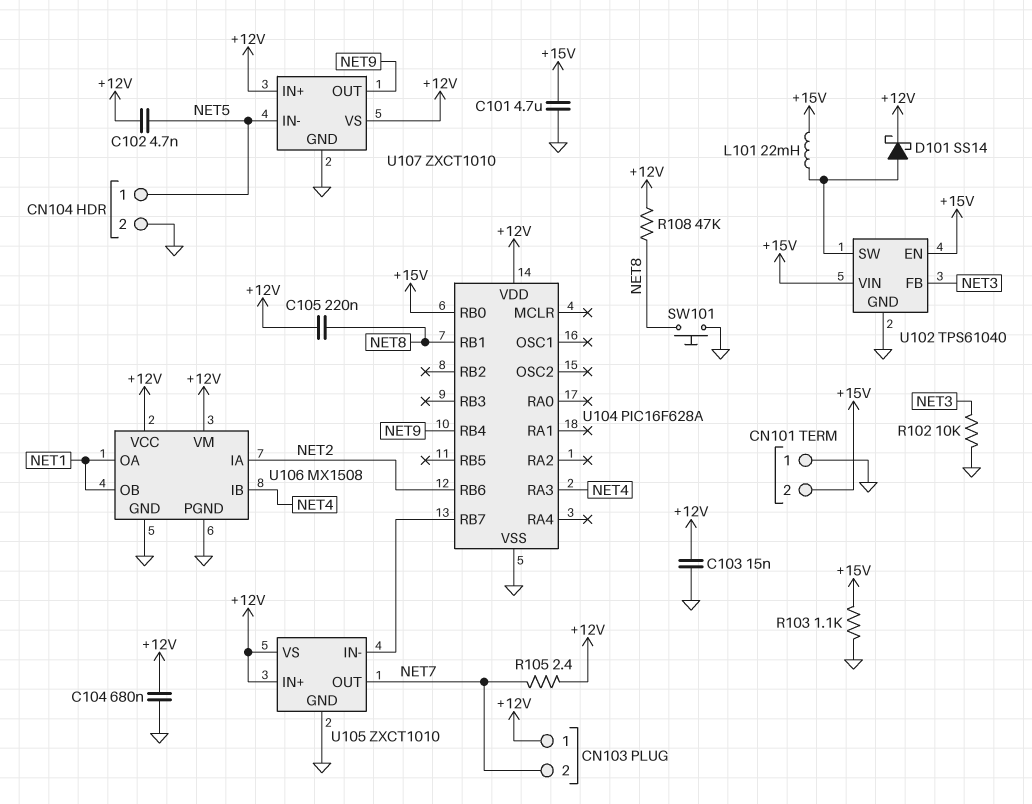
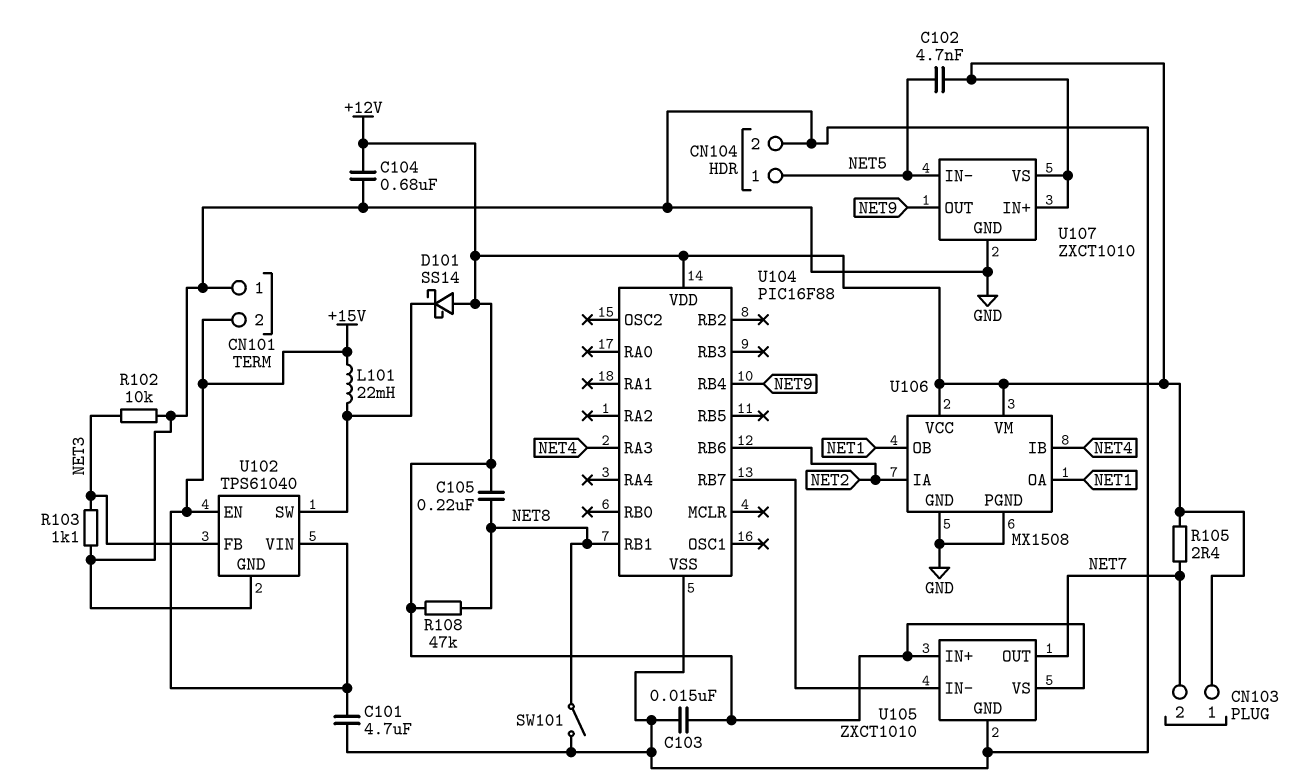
D101: schottky SS14 (A U102/SW, K +12V) -> schottky SS14 (A +12V, K U102/SW)
R103: 1.1k (+15V, GND) -> 1.1k (GND, NET3)
SW101: button (GND, NET8) -> switch (GND, NET8)
U104: PIC16F628A -> PIC16F88
U104 pin RB0: +15V -> none

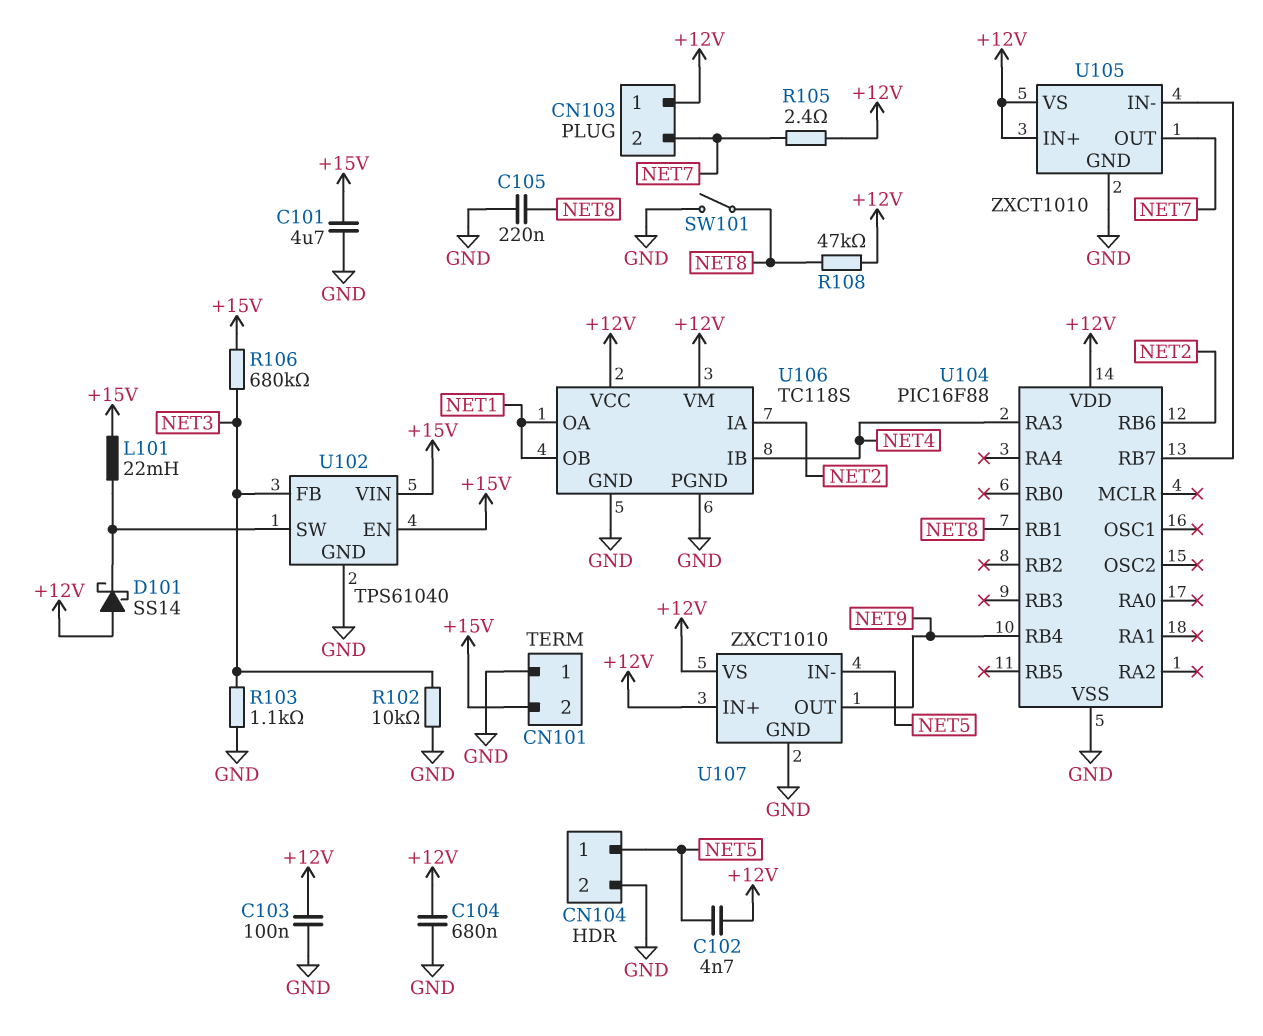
C103: 15nF (+12V, GND) -> 100nF (+12V, GND)
C105: 220nF (+12V, NET8) -> 220nF (GND, NET8)
R106: none -> 680k (+15V, NET3)
U106: MX1508 -> TC118S

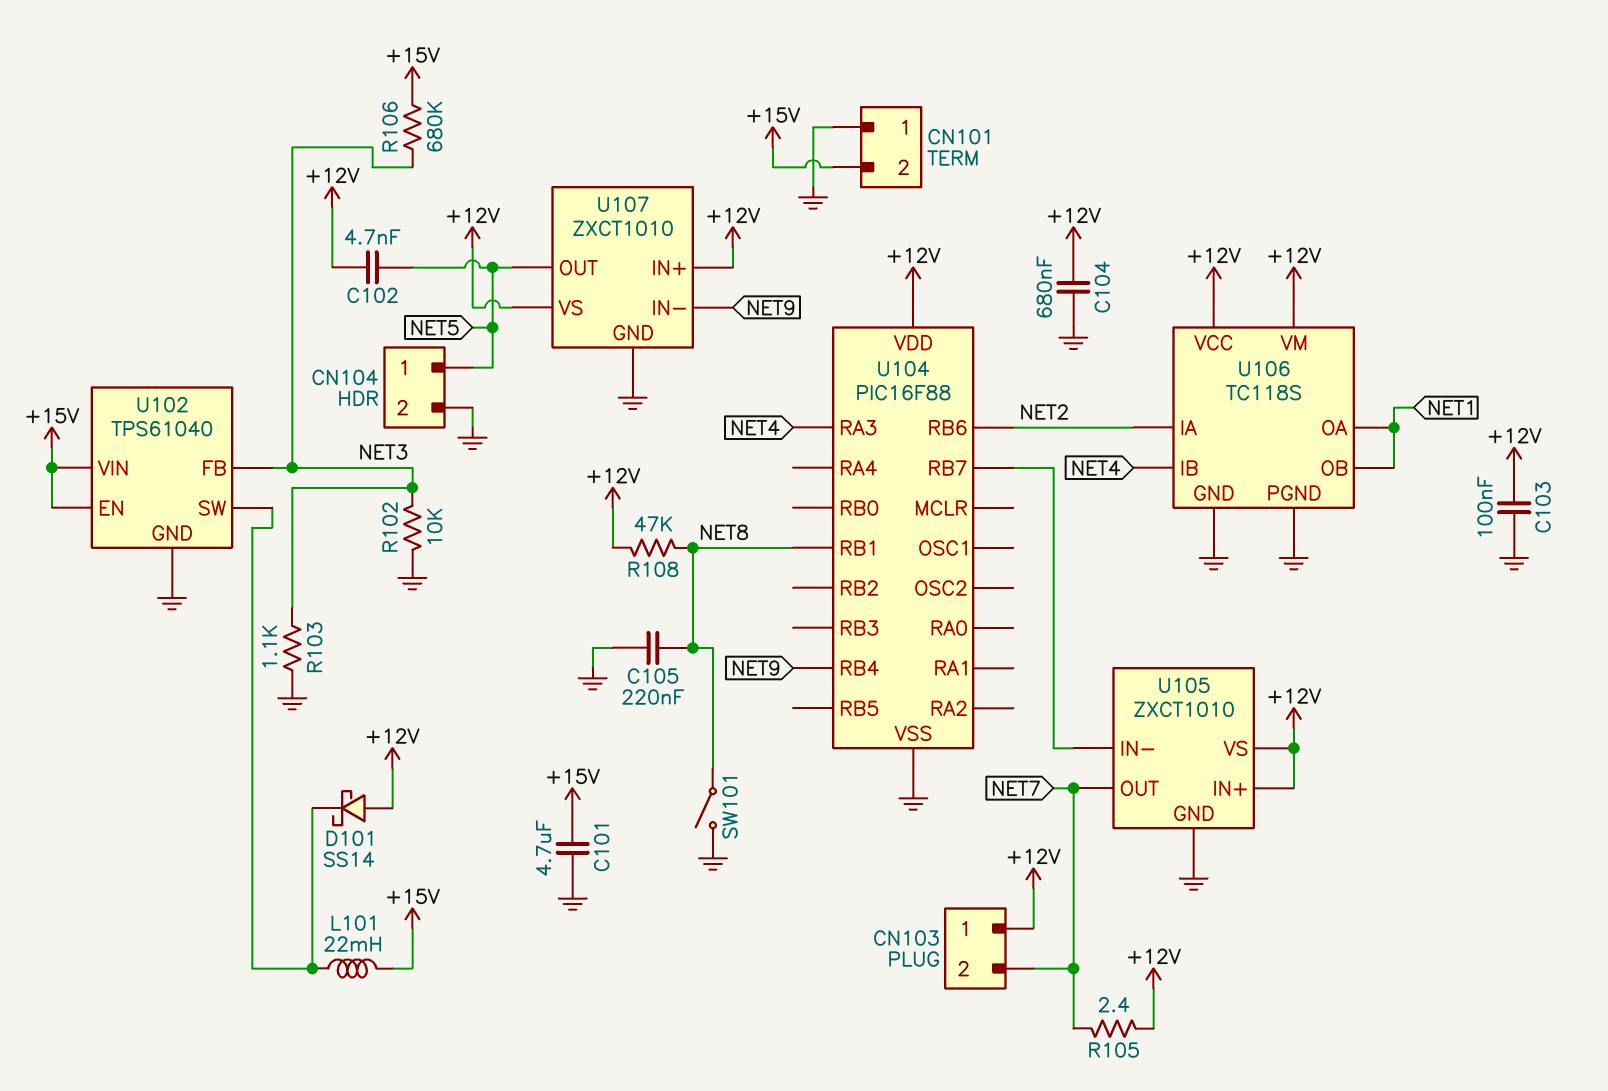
U107 pin IN-: NET5 -> NET9
U107 pin OUT: NET9 -> NET5

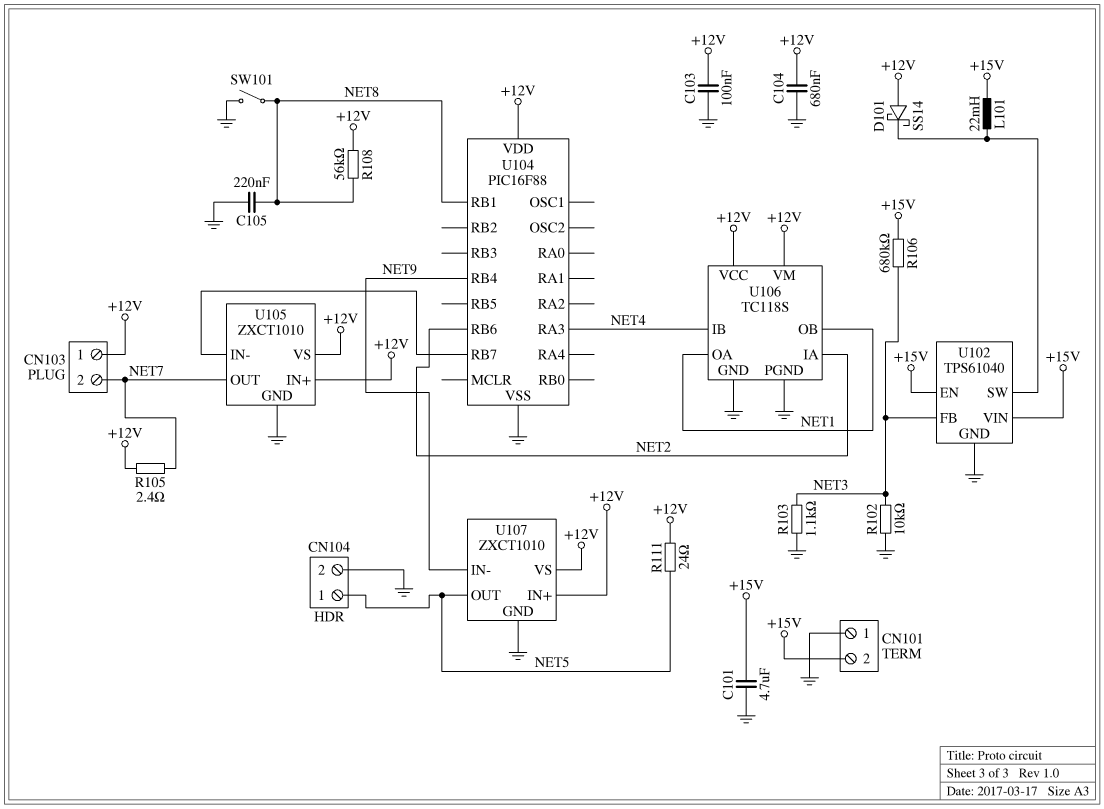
C102: 4.7nF (+12V, NET5) -> none
R108: 47k (+12V, NET8) -> 56k (+12V, NET8)
R111: none -> 24 (+12V, NET5)

